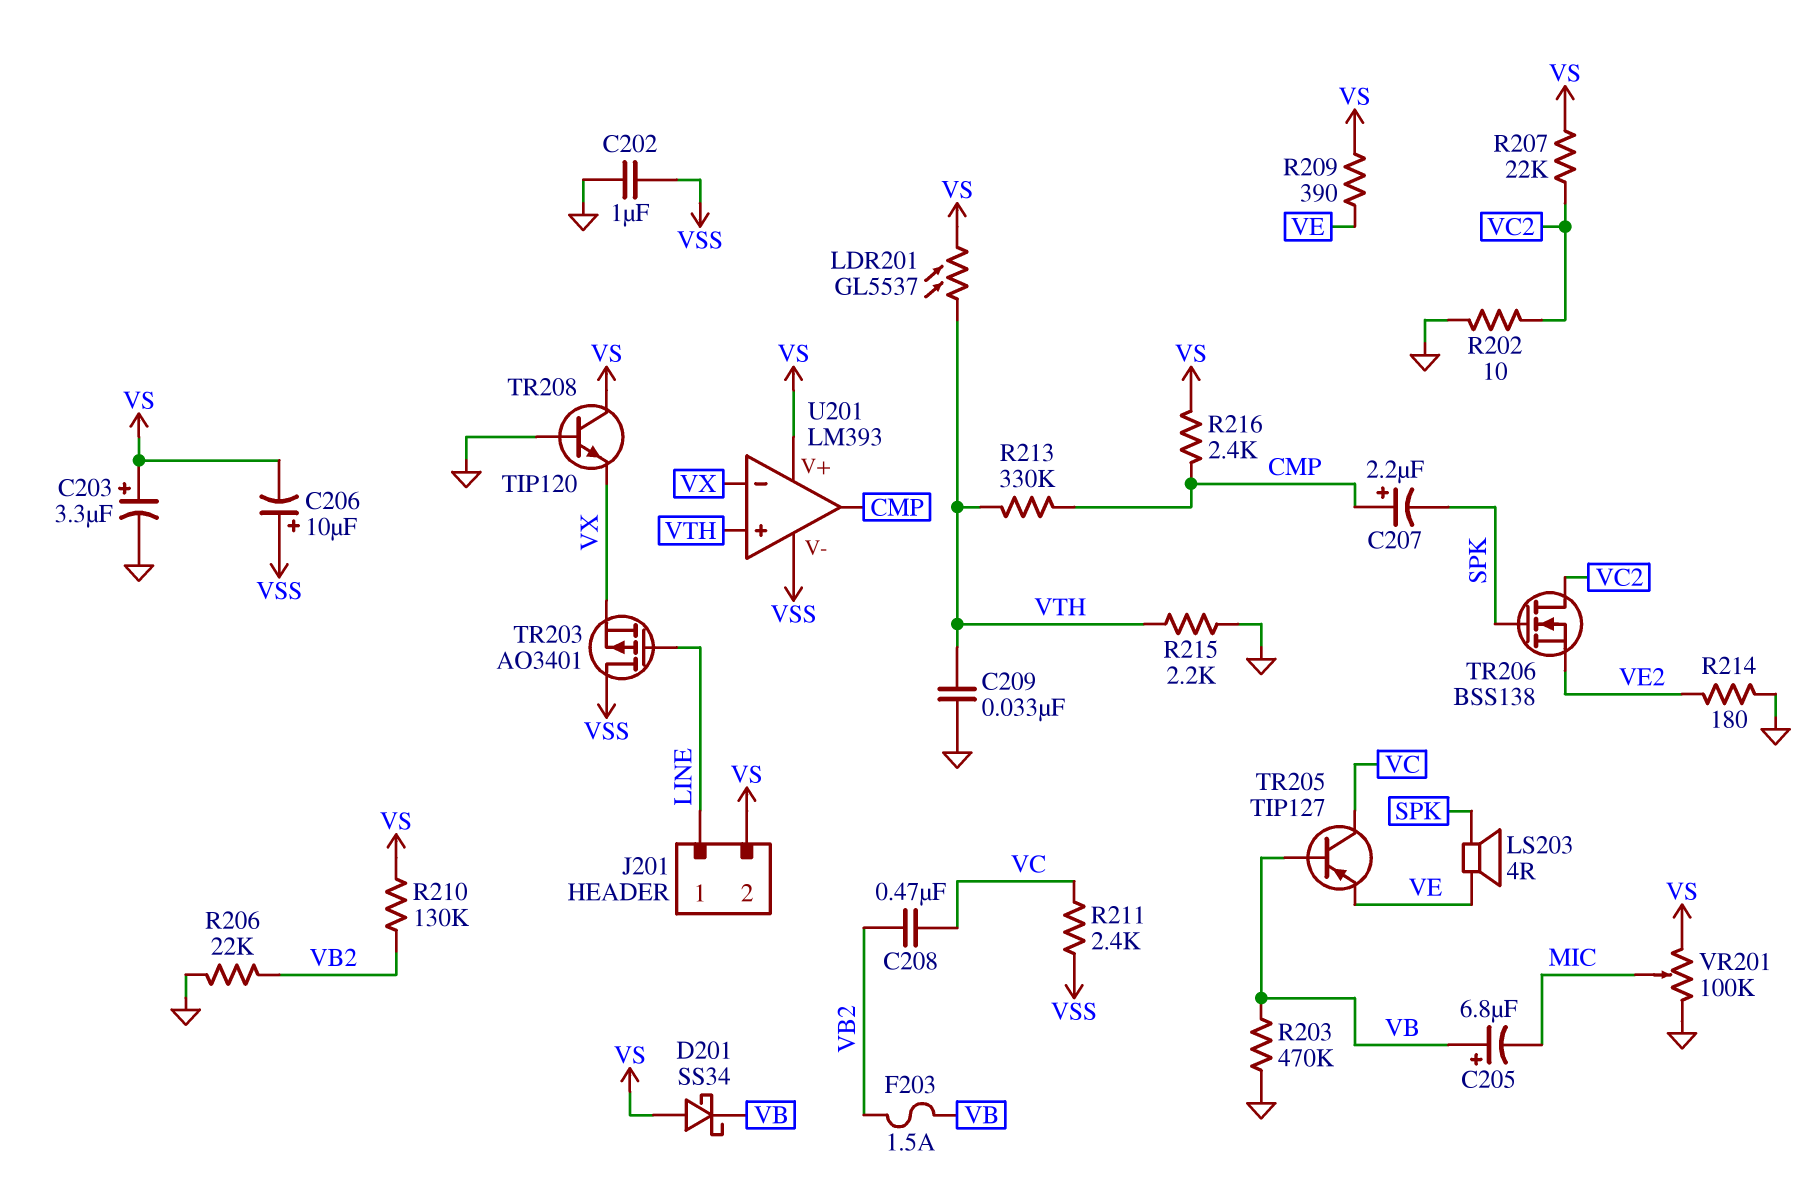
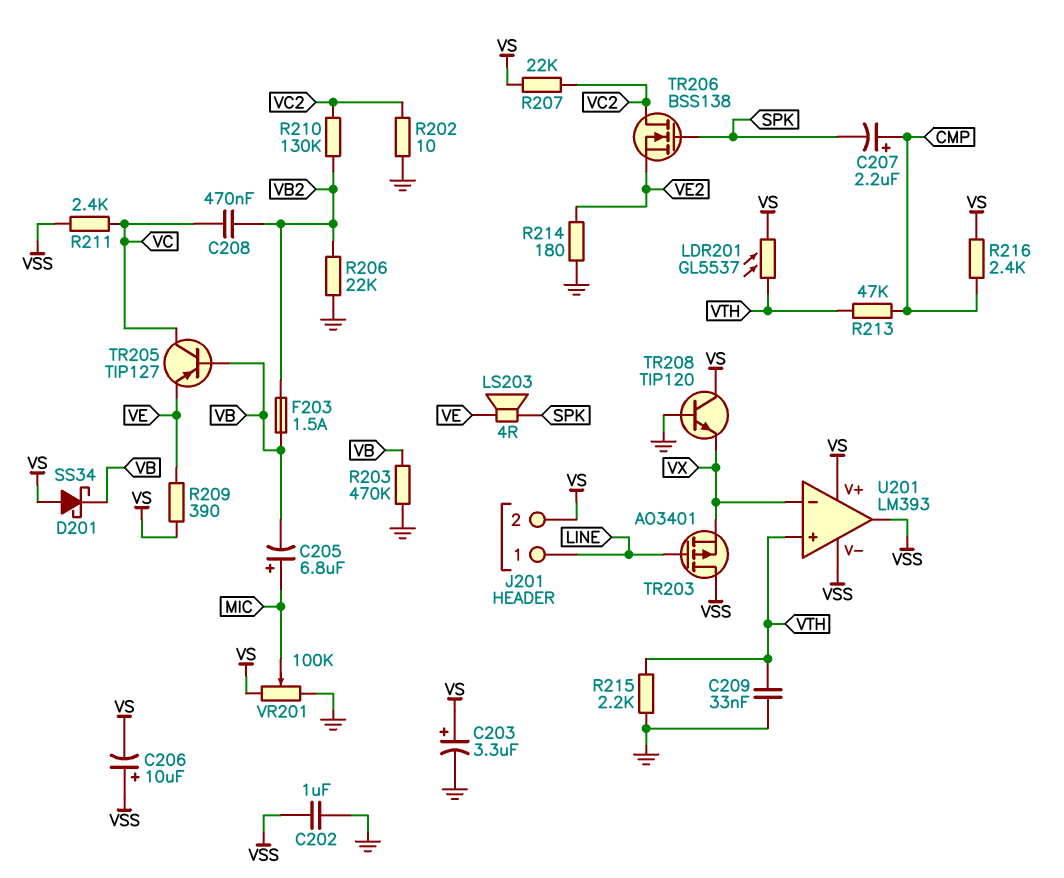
C205: 6.8uF (plus VB, minus MIC) -> 6.8uF (plus MIC, minus VB)
R210: 130k (VB2, VS) -> 130k (VB2, VC2)
R213: 330k (CMP, VTH) -> 47k (CMP, VTH)
U201 pin out: CMP -> VSS

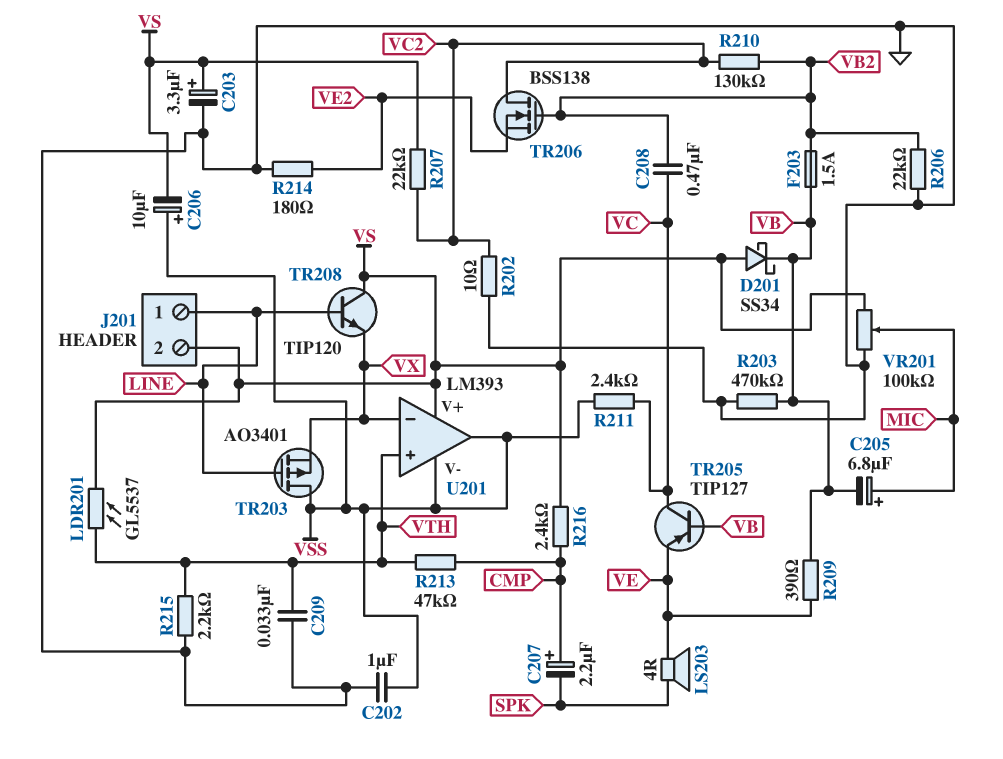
R209: 390 (VE, VS) -> 390 (VB, VE)
TR206: NMOS BSS138 (G SPK, D VC2, S VE2) -> NMOS BSS138 (G VB2, D VC2, S VE2)
TR208: NPN TIP120 (B GND, C VS, E VX) -> NPN TIP120 (B LINE, C VS, E VX)

